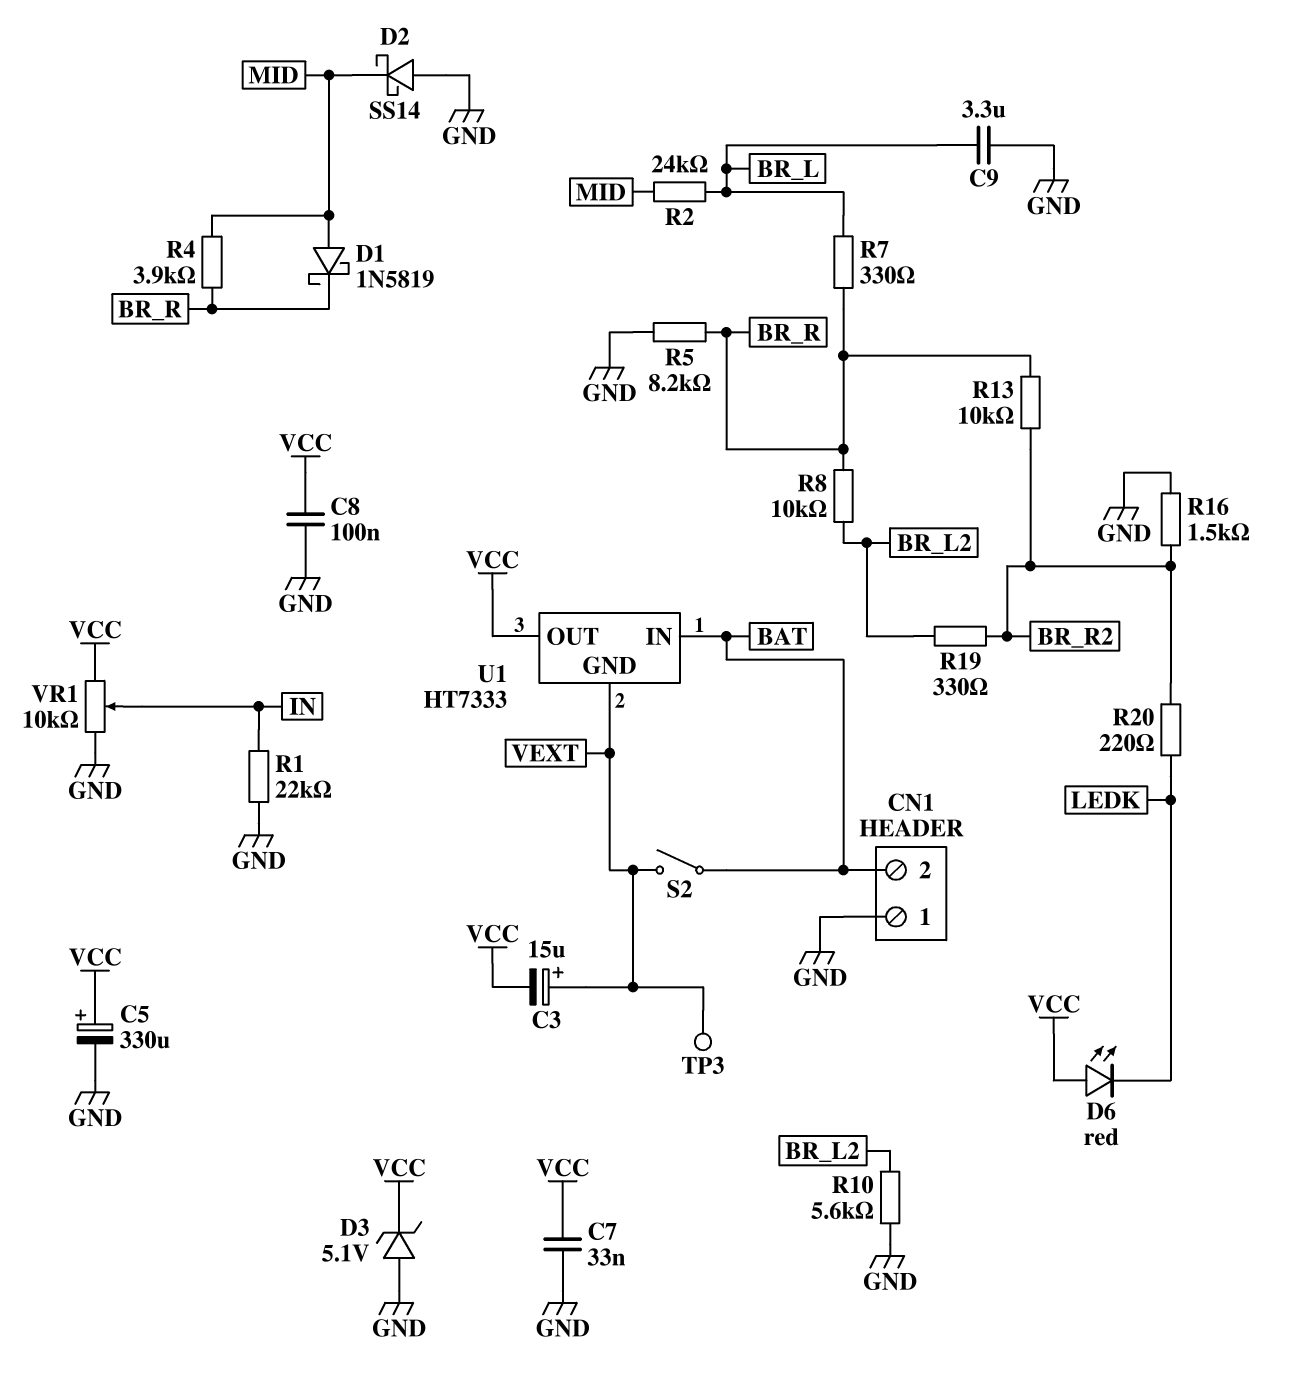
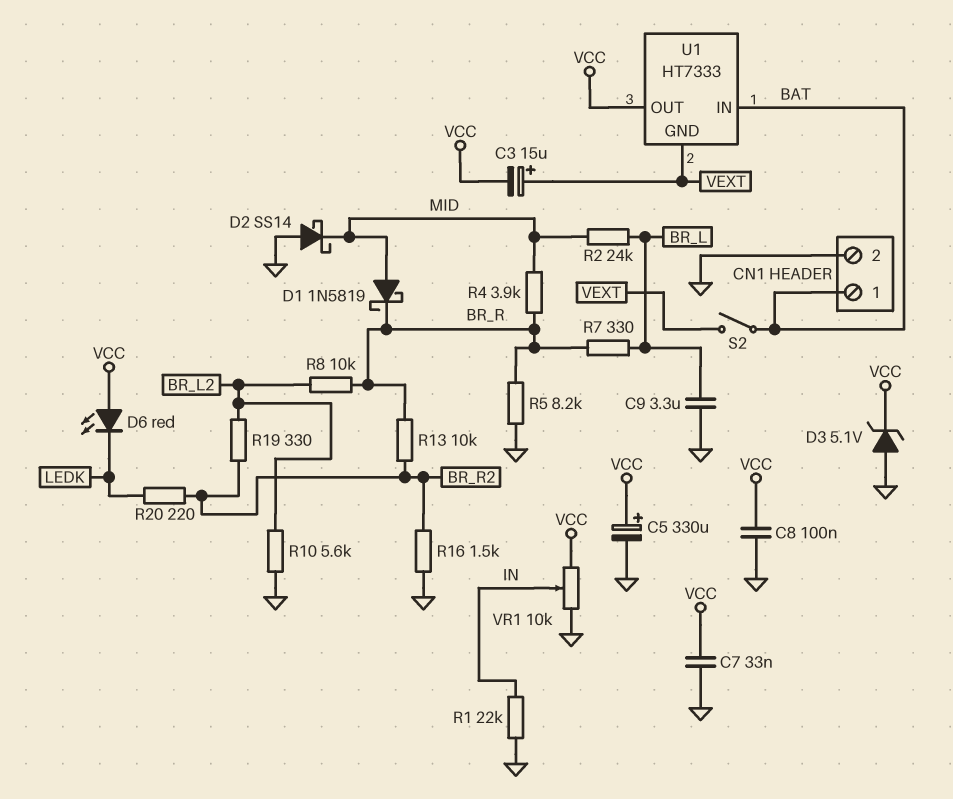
CN1 pin 1: GND -> BAT
CN1 pin 2: BAT -> GND
TP3: test point (VEXT) -> none

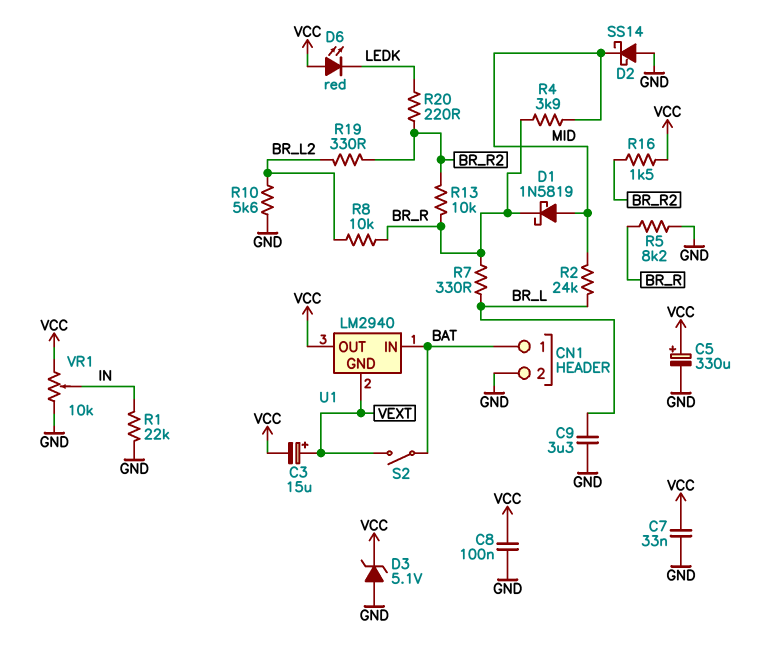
R16: 1.5k (BR_R2, GND) -> 1.5k (BR_R2, VCC)
U1: HT7333 -> LM2940

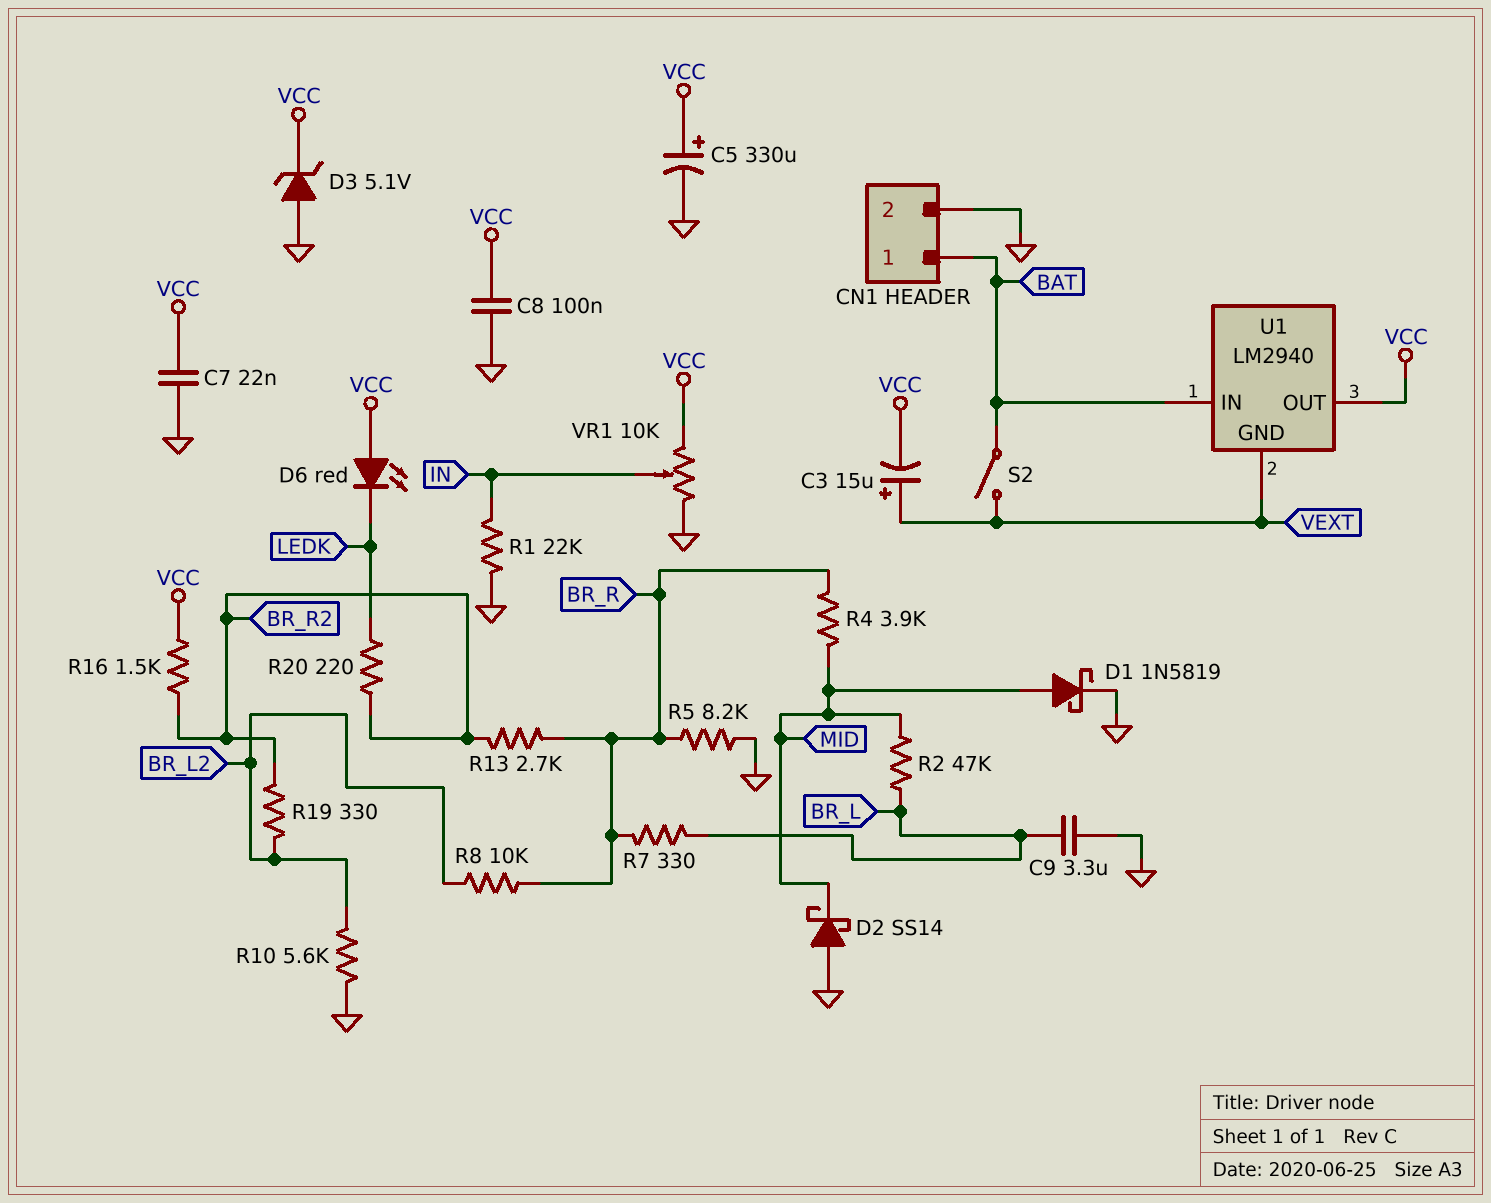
C7: 33nF (GND, VCC) -> 22nF (GND, VCC)
D1: schottky 1N5819 (A MID, K BR_R) -> schottky 1N5819 (A MID, K GND)
R2: 24k (BR_L, MID) -> 47k (BR_L, MID)
R13: 10k (BR_R, BR_R2) -> 2.7k (BR_R, BR_R2)

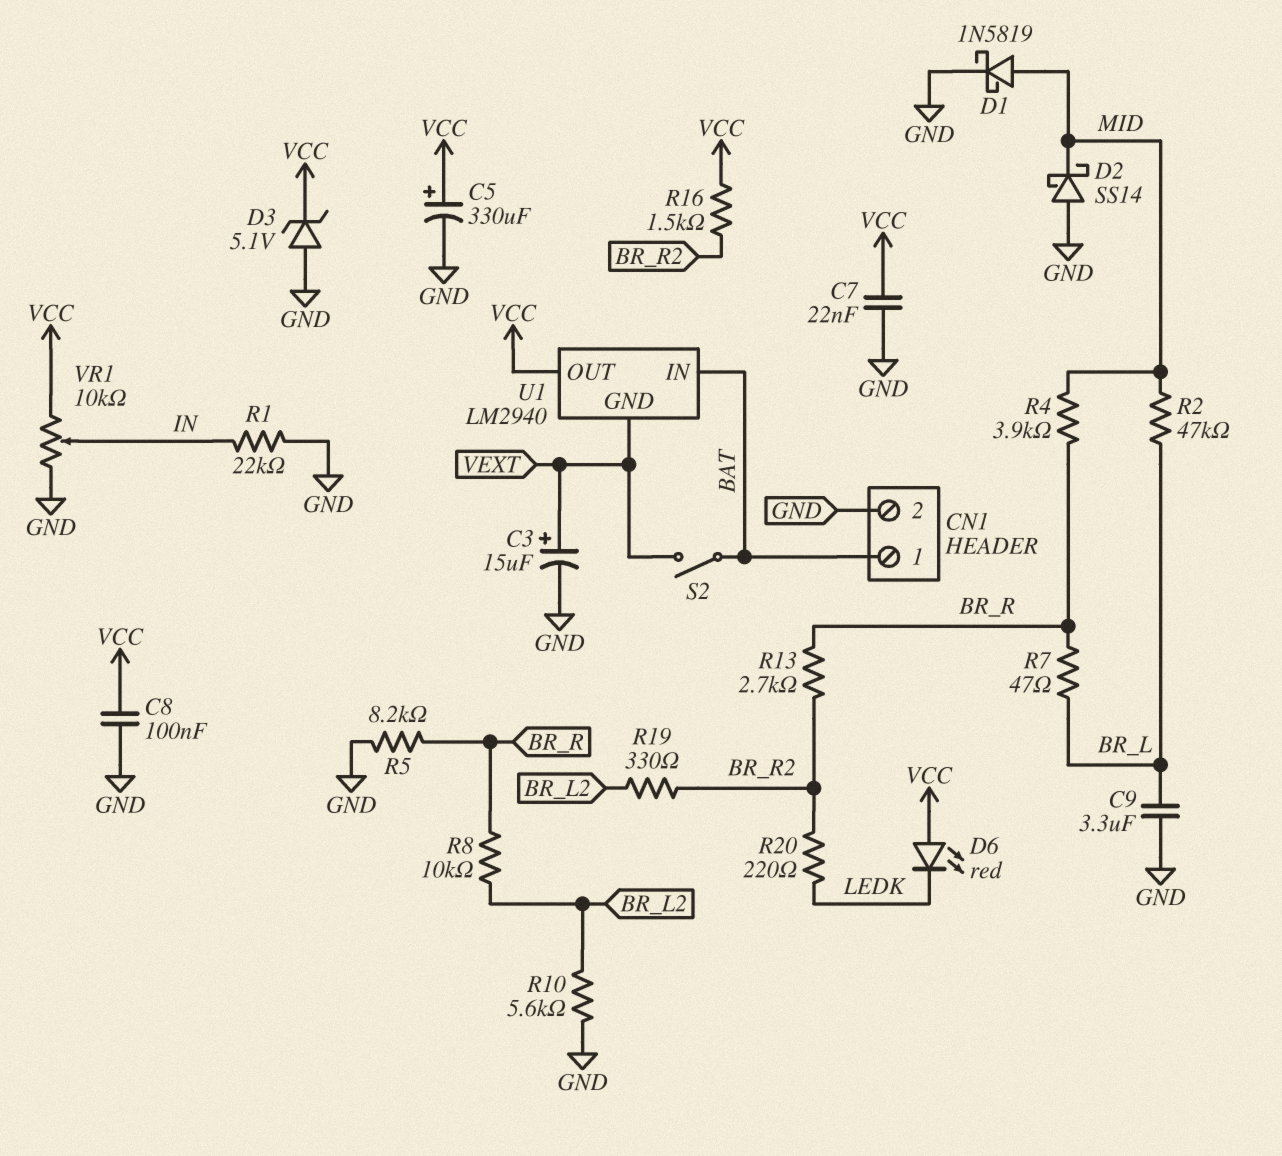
C3: 15uF (plus VEXT, minus VCC) -> 15uF (plus VEXT, minus GND)
R7: 330 (BR_L, BR_R) -> 47 (BR_L, BR_R)

